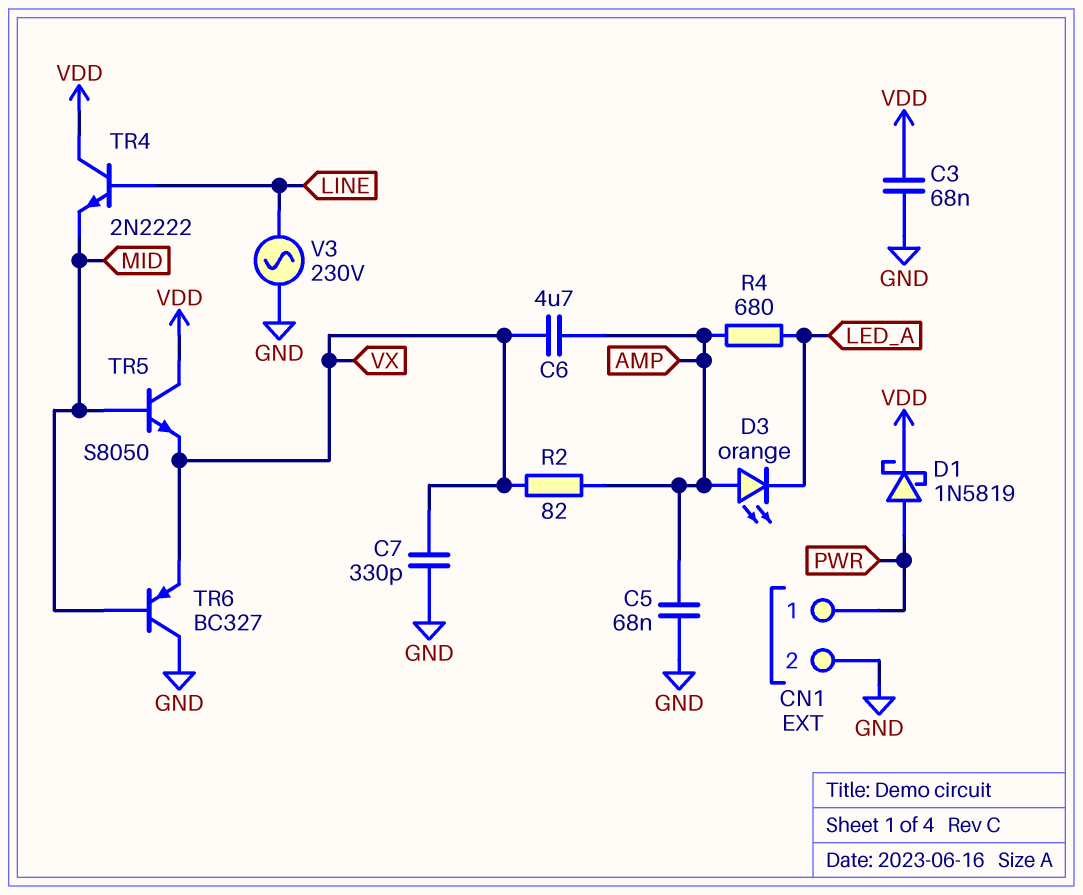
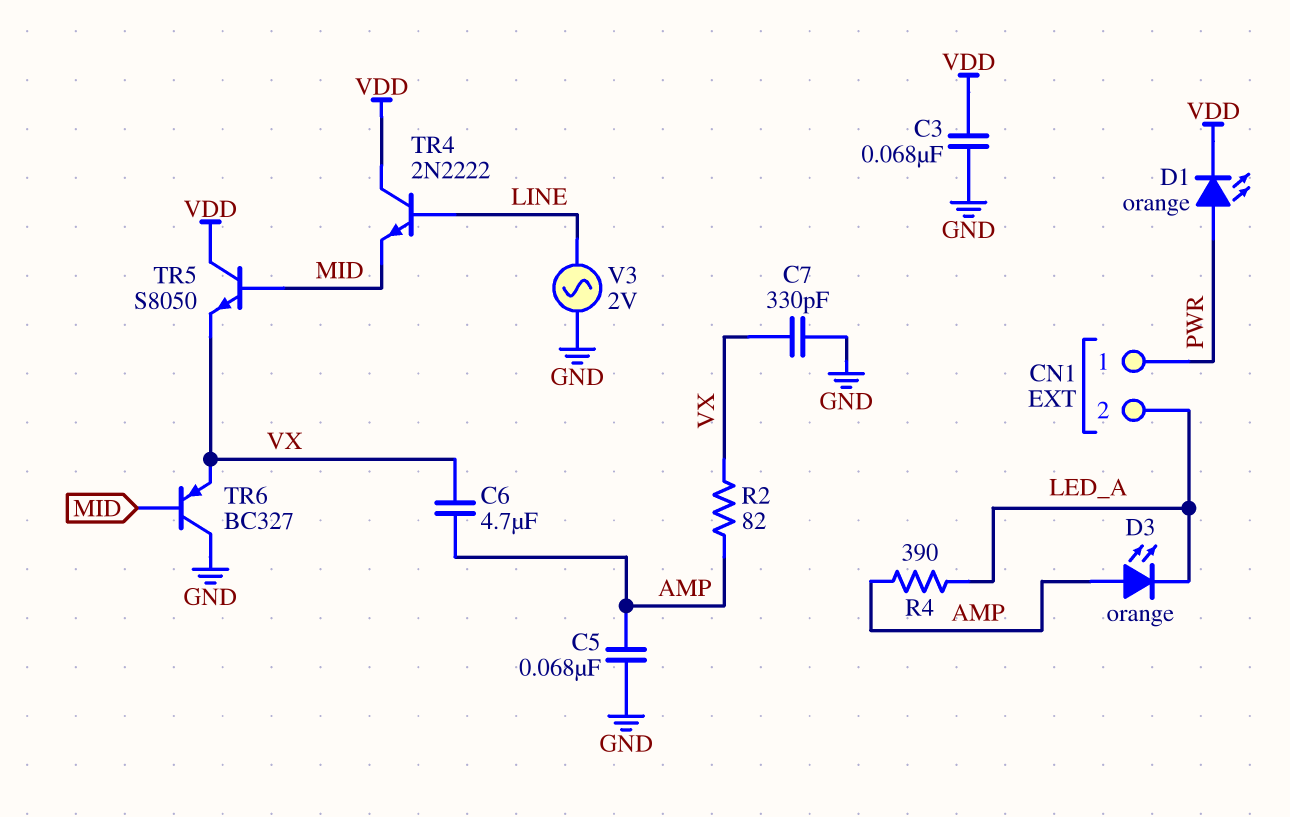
CN1 pin 2: GND -> LED_A
D1: schottky 1N5819 (A PWR, K VDD) -> LED orange (A PWR, K VDD)
R4: 680 (AMP, LED_A) -> 390 (AMP, LED_A)
V3: AC 230V (GND, LINE) -> AC 2V (GND, LINE)

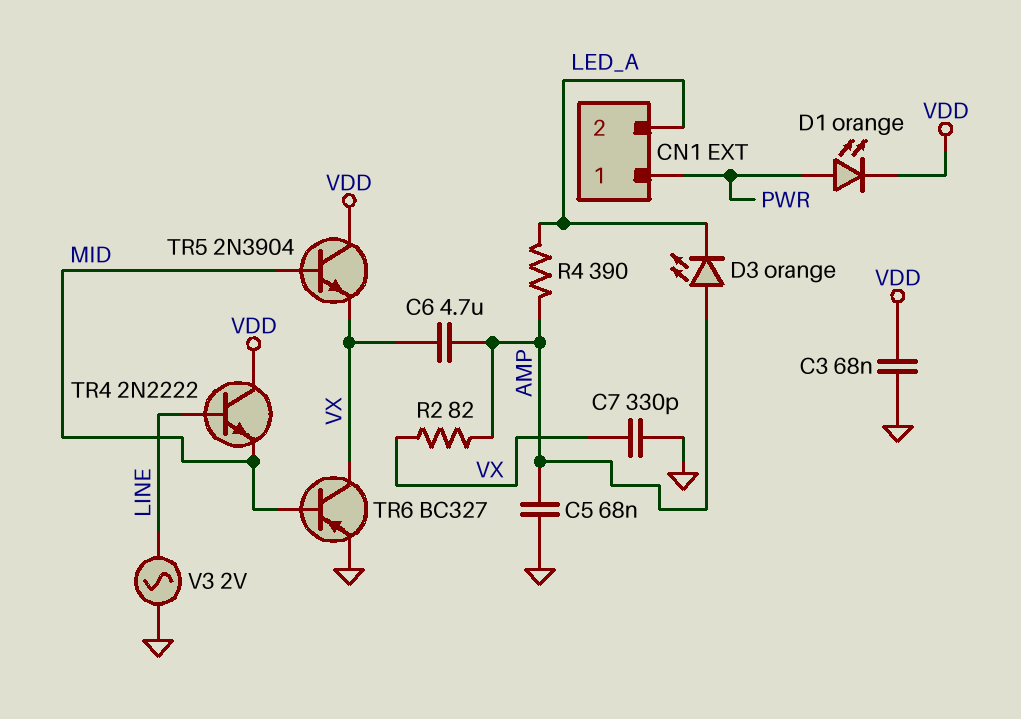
TR5: NPN S8050 (B MID, C VDD, E VX) -> NPN 2N3904 (B MID, C VDD, E VX)
TR6: PNP BC327 (B MID, C GND, E VX) -> PNP BC327 (B MID, C VX, E GND)

